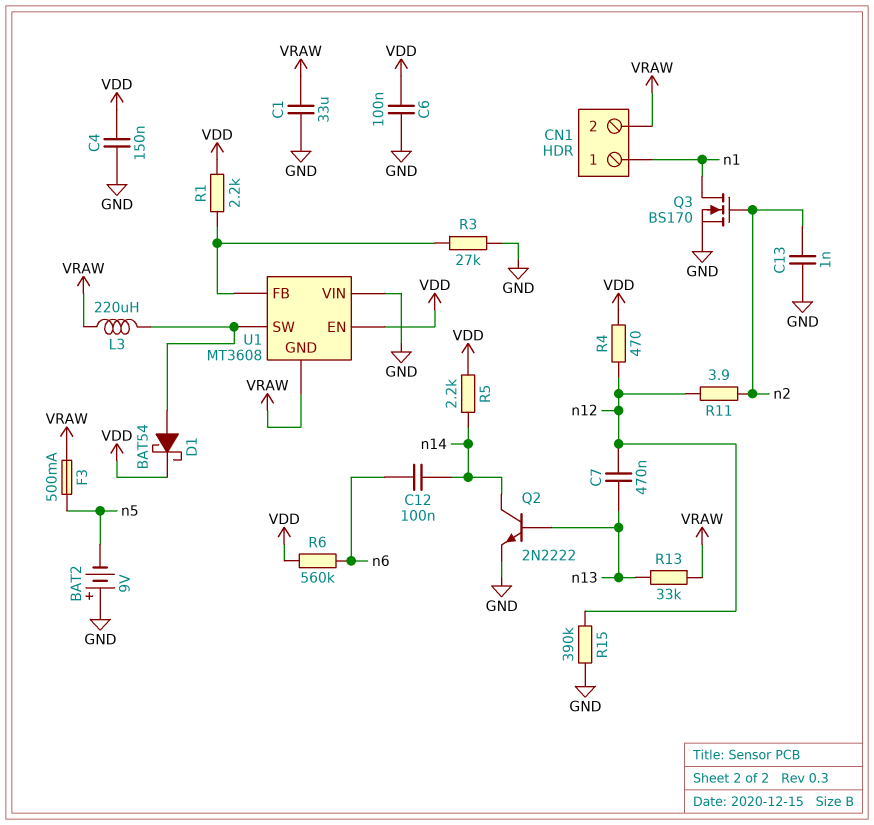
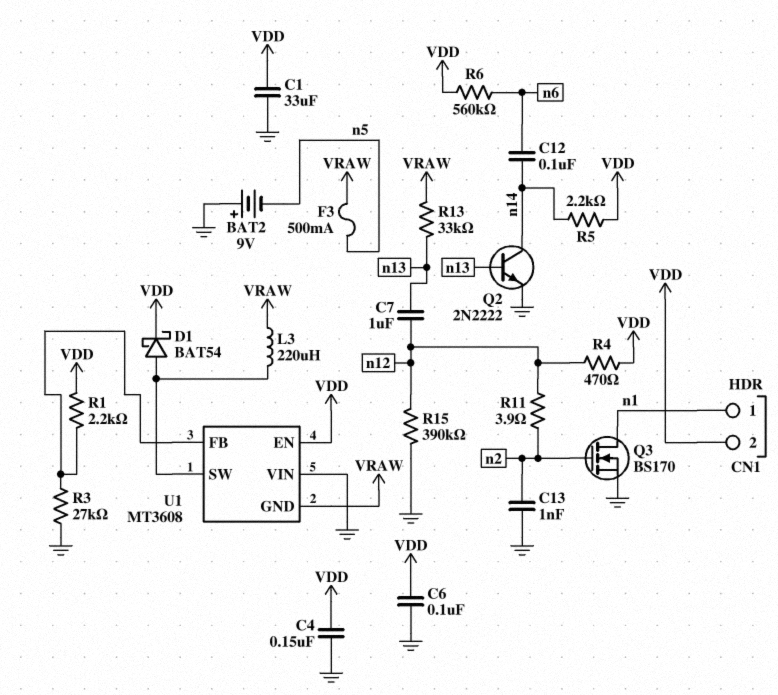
C1: 33uF (GND, VRAW) -> 33uF (GND, VDD)
C7: 470nF (n12, n13) -> 1uF (n12, n13)
CN1 pin 2: VRAW -> VDD

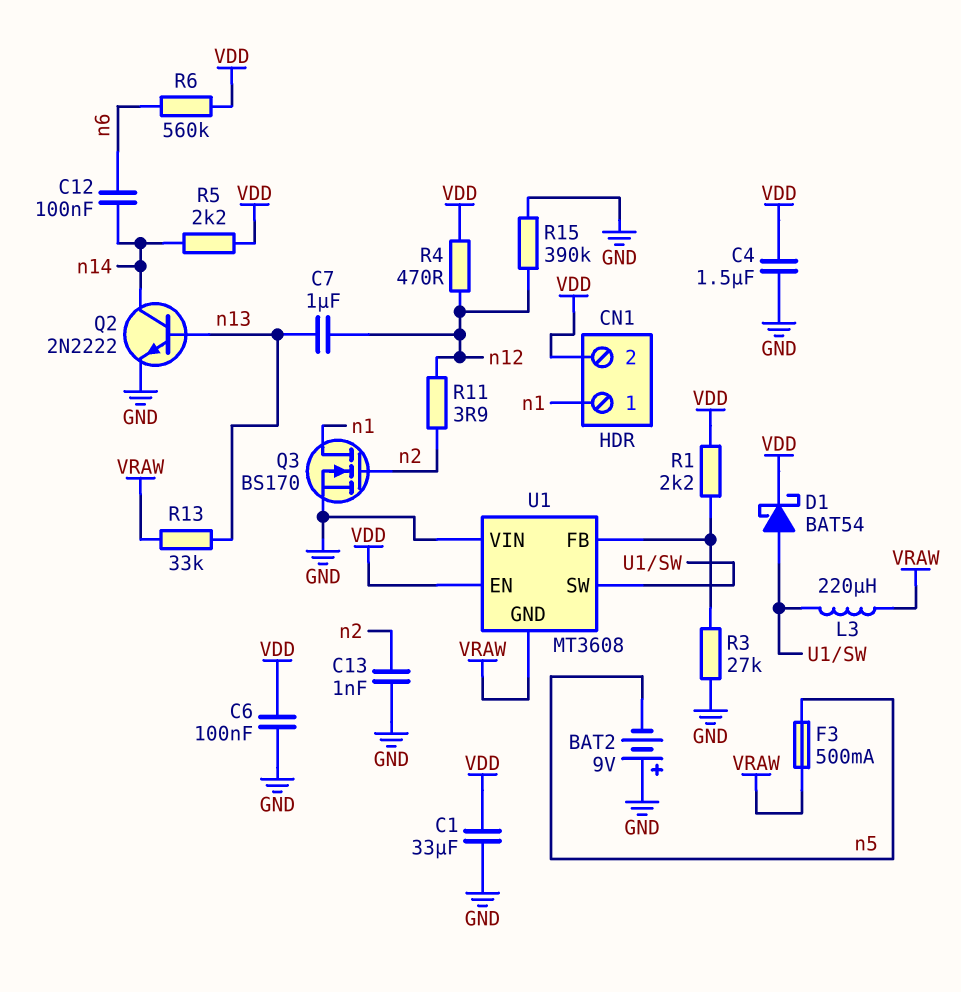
C4: 150nF (GND, VDD) -> 1.5uF (GND, VDD)

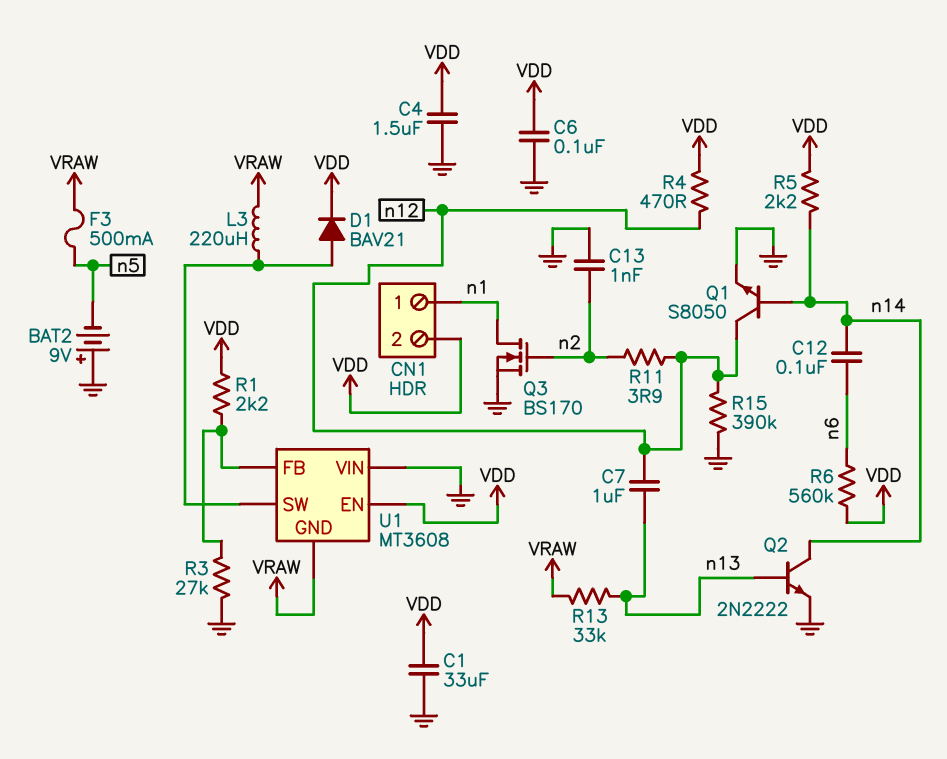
D1: schottky BAT54 (A U1/SW, K VDD) -> diode BAV21 (A U1/SW, K VDD)
Q1: none -> NPN S8050 (B n14, C n12, E GND)

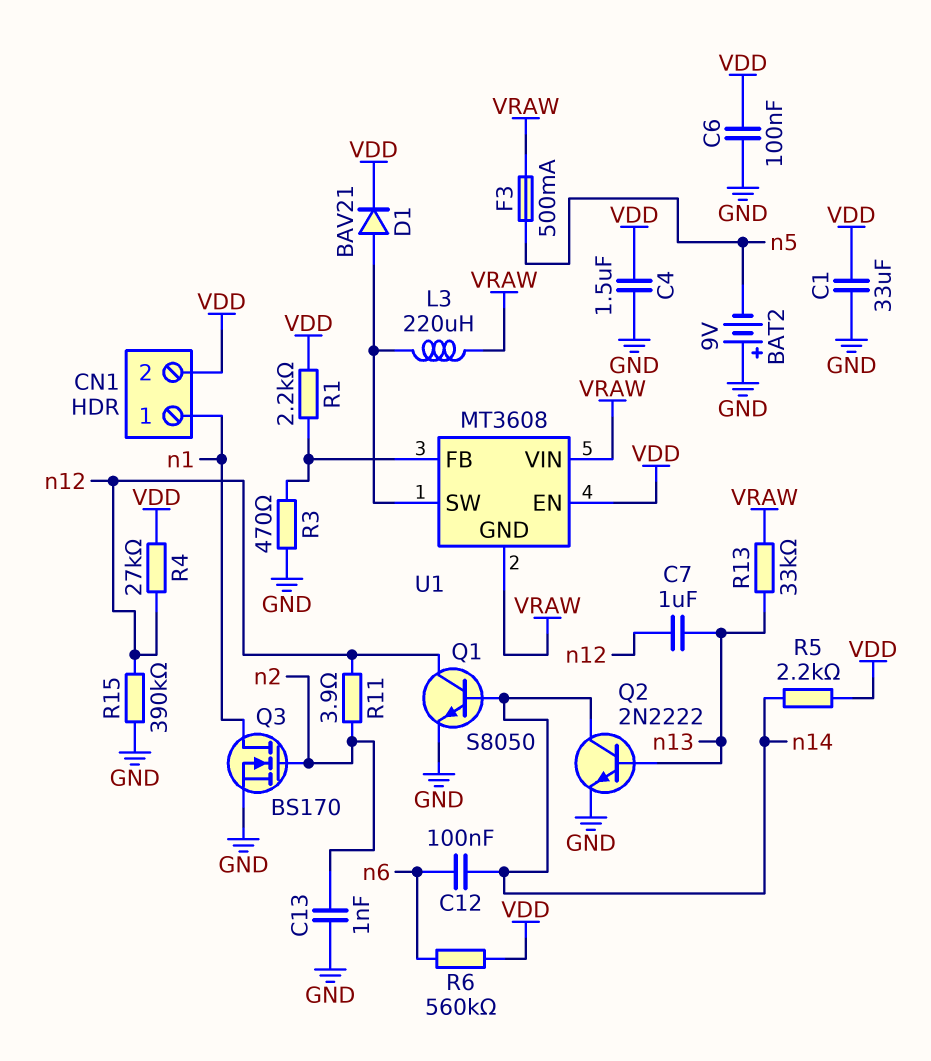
R3: 27k (GND, U1/FB) -> 470 (GND, U1/FB)
R4: 470 (VDD, n12) -> 27k (VDD, n12)
U1 pin VIN: GND -> VRAW

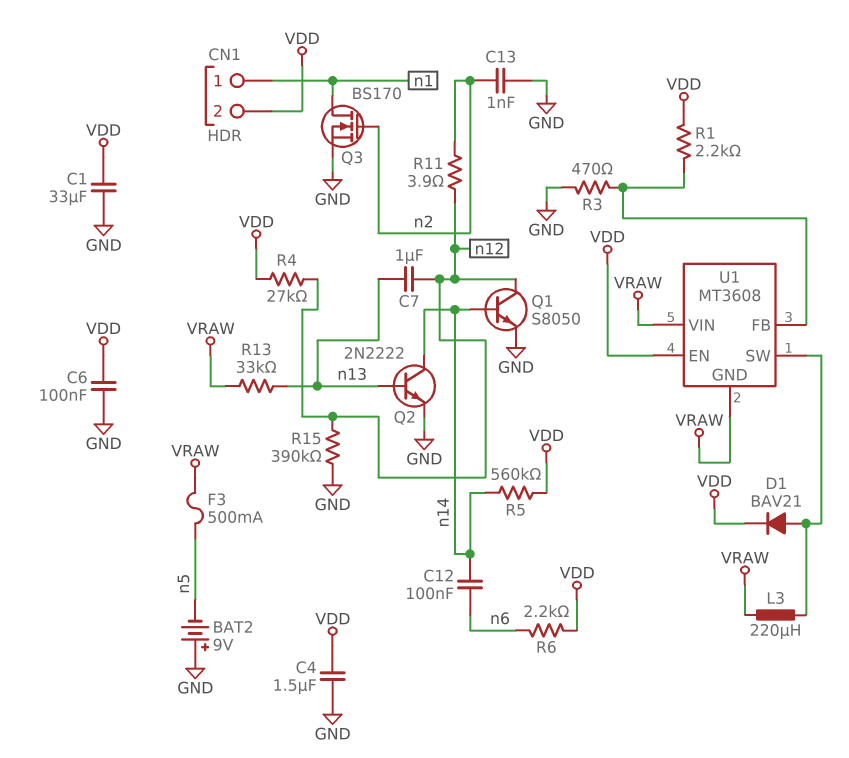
R5: 2.2k (VDD, n14) -> 560k (VDD, n14)
R6: 560k (VDD, n6) -> 2.2k (VDD, n6)

